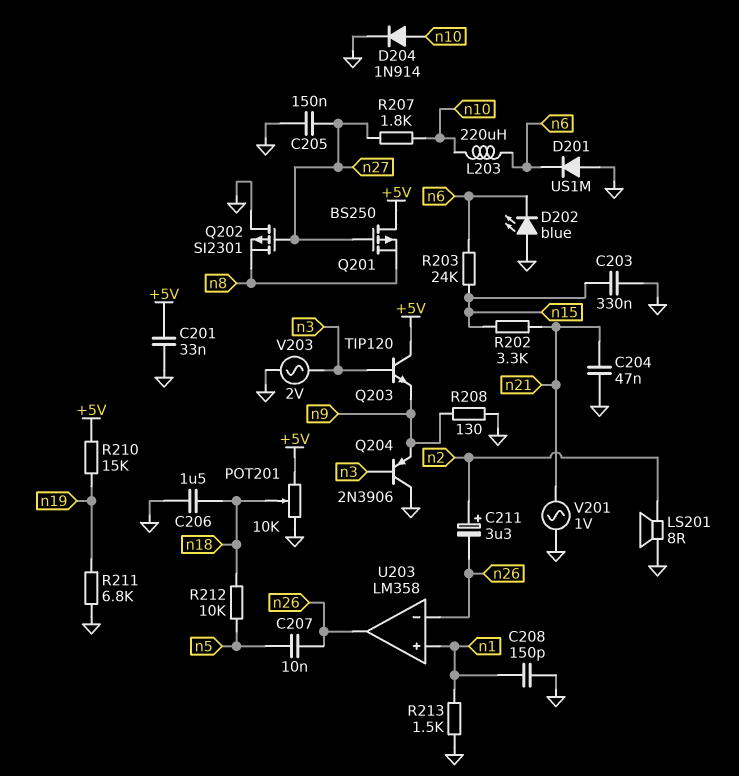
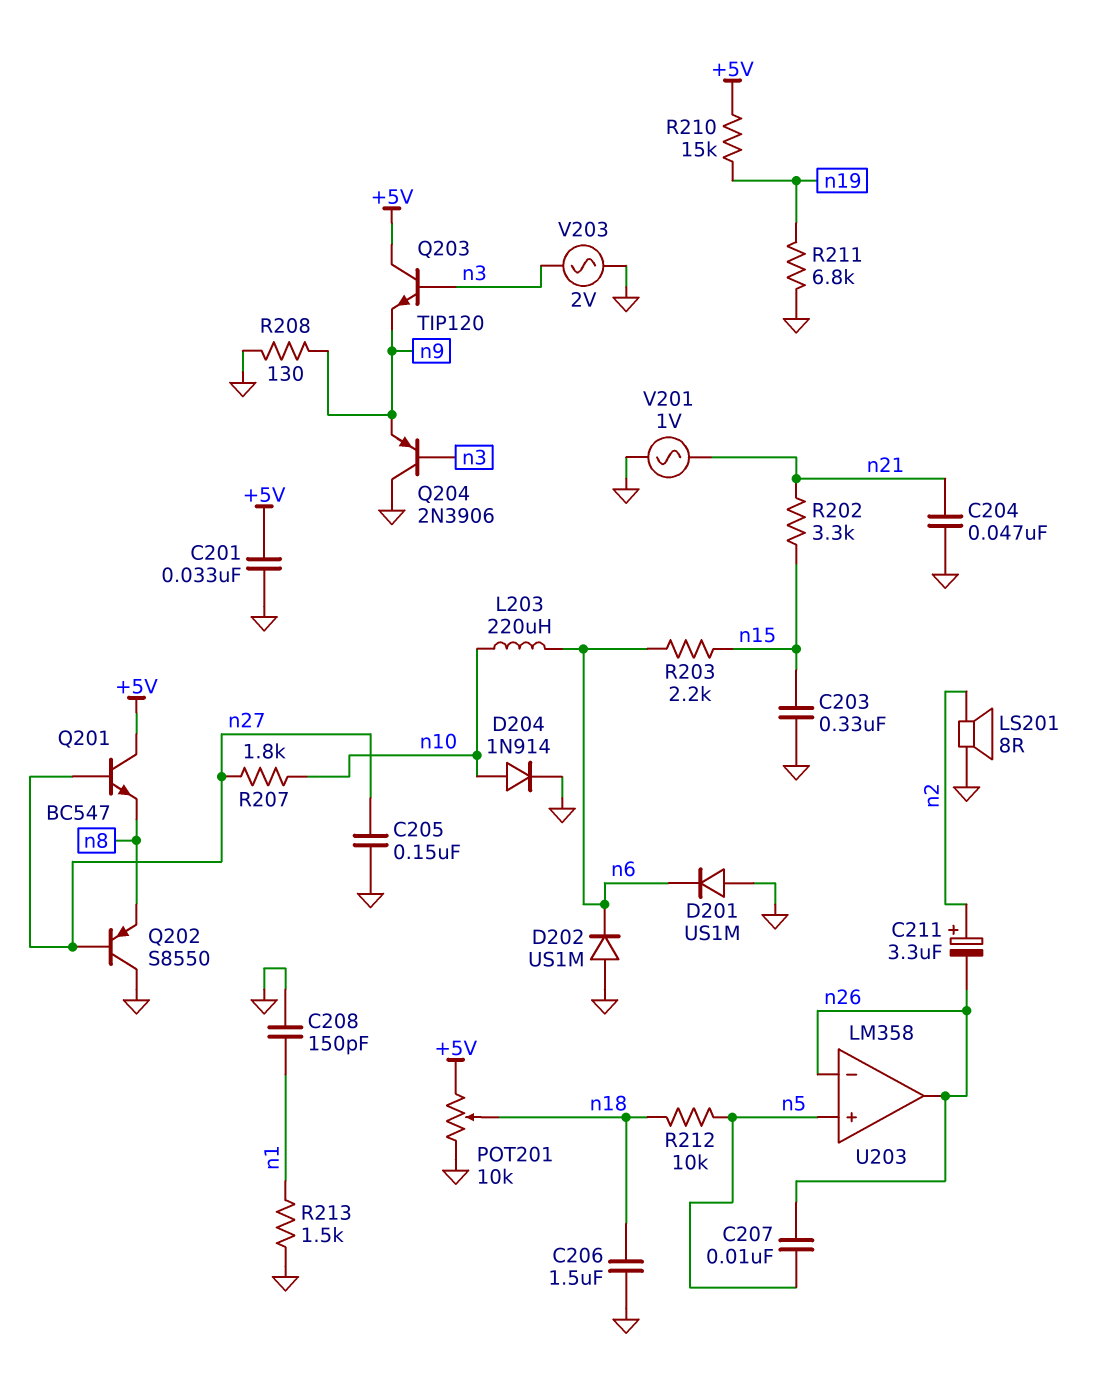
D202: LED blue (A GND, K n6) -> diode US1M (A GND, K n6)
Q201: PMOS BS250 (G n27, D +5V, S n8) -> NPN BC547 (B n27, C +5V, E n8)
Q202: PMOS SI2301 (G n27, D GND, S n8) -> PNP S8550 (B n27, C GND, E n8)
R203: 24k (n6, n15) -> 2.2k (n6, n15)
U203 pin in+: n1 -> n5

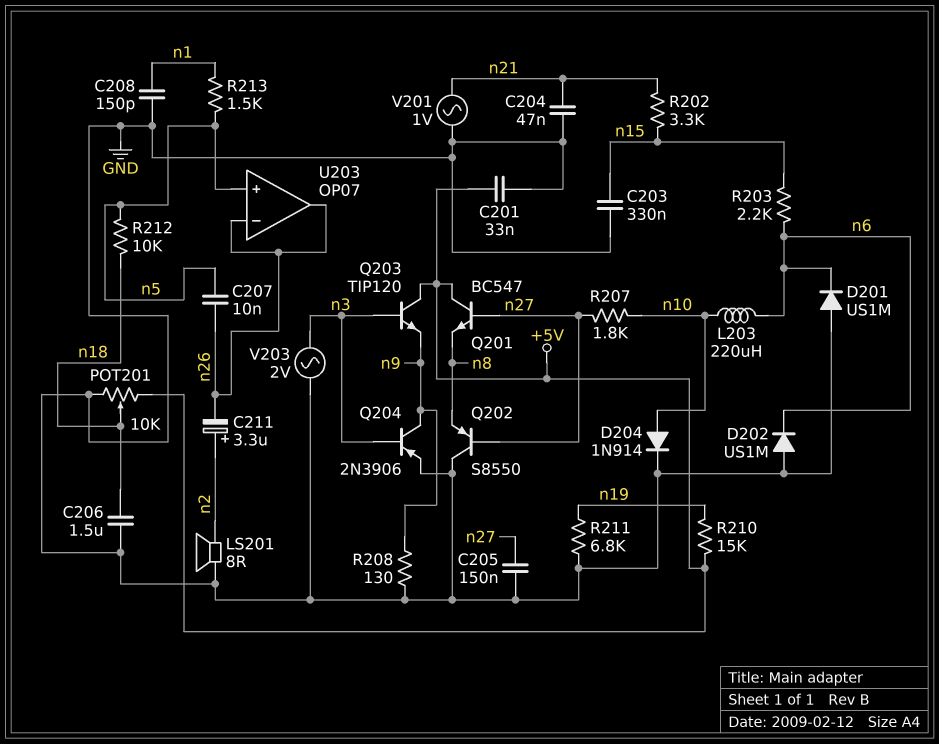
Q204: PNP 2N3906 (B n3, C GND, E n9) -> PNP 2N3906 (B n3, C n9, E GND)
R213: 1.5k (GND, n1) -> 1.5k (n1, n5)
U203: LM358 -> OP07

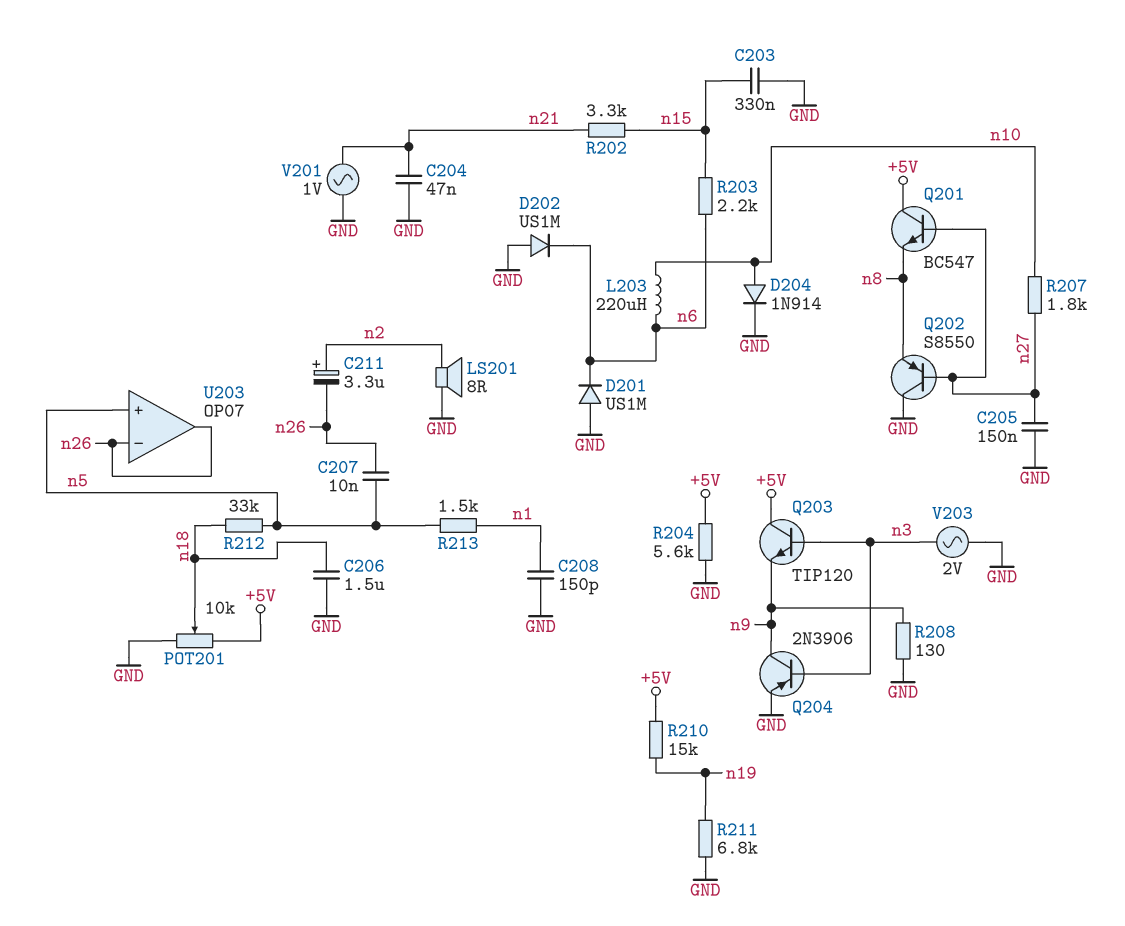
C201: 33nF (+5V, GND) -> none
R204: none -> 5.6k (+5V, GND)
R212: 10k (n5, n18) -> 33k (n5, n18)

